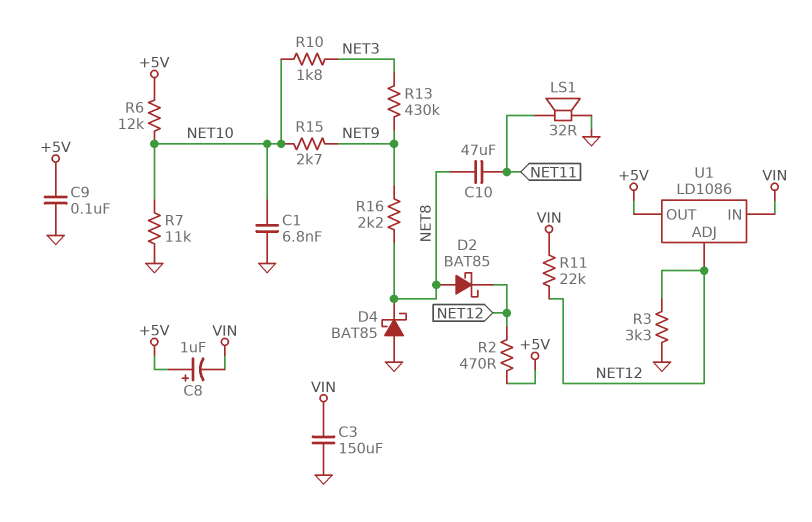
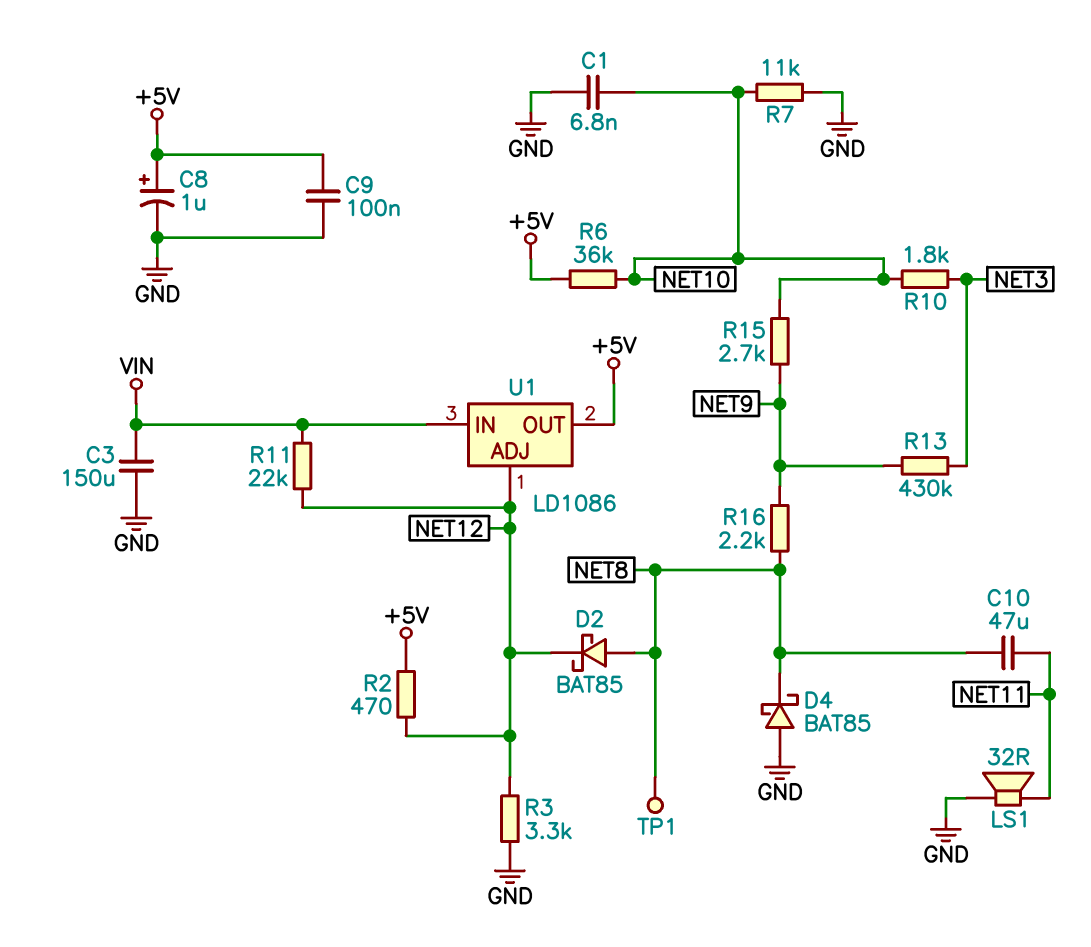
C8: 1uF (plus +5V, minus VIN) -> 1uF (plus +5V, minus GND)
R6: 12k (+5V, NET10) -> 36k (+5V, NET10)
TP1: none -> test point (NET8)

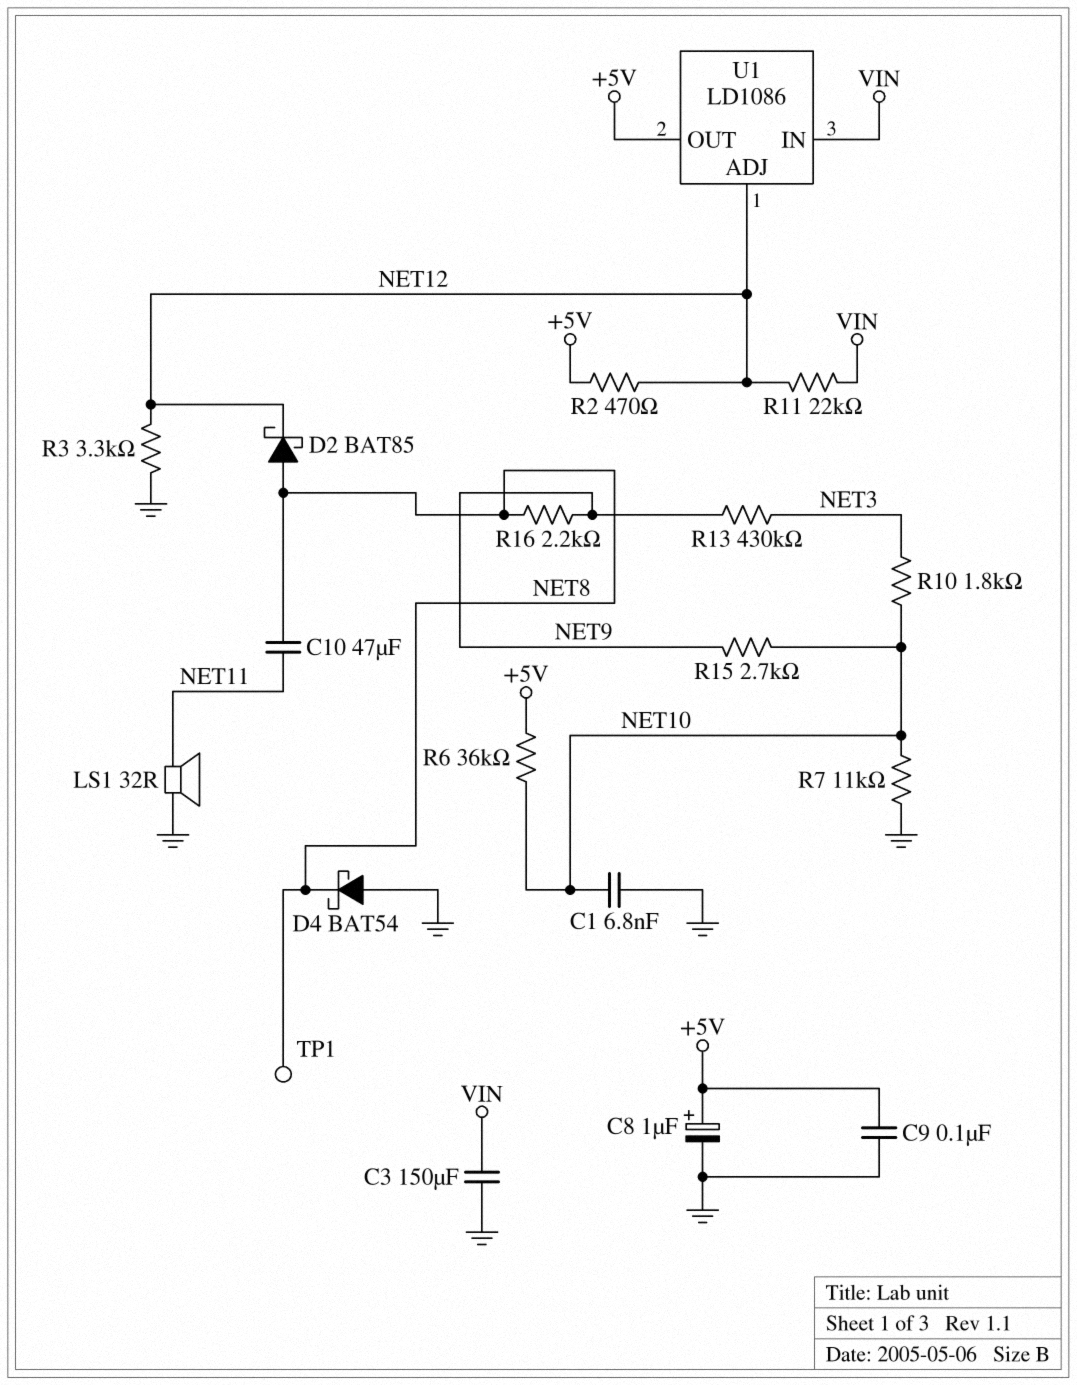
D4: schottky BAT85 (A GND, K NET8) -> schottky BAT54 (A GND, K NET8)

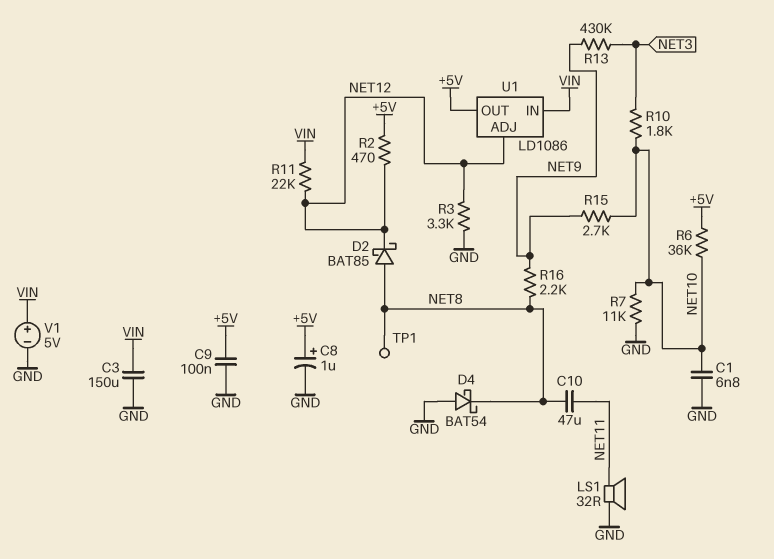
V1: none -> 5V (plus VIN, minus GND)

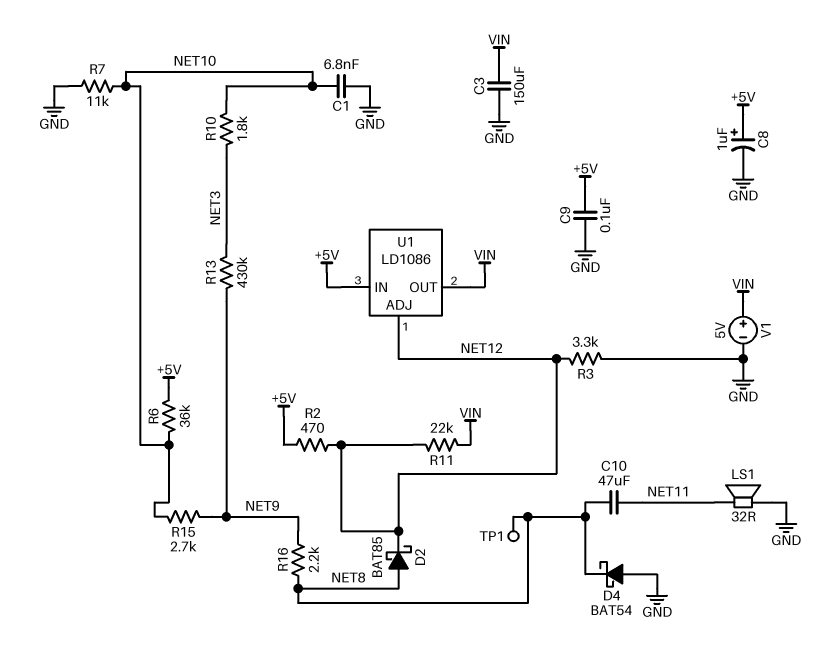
U1 pin IN: VIN -> +5V
U1 pin OUT: +5V -> VIN

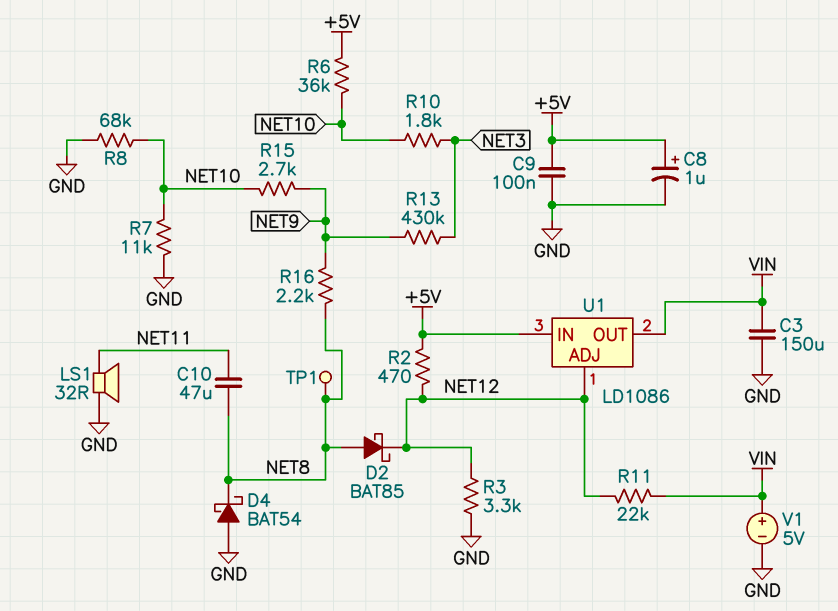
C1: 6.8nF (GND, NET10) -> none
R8: none -> 68k (GND, NET10)

